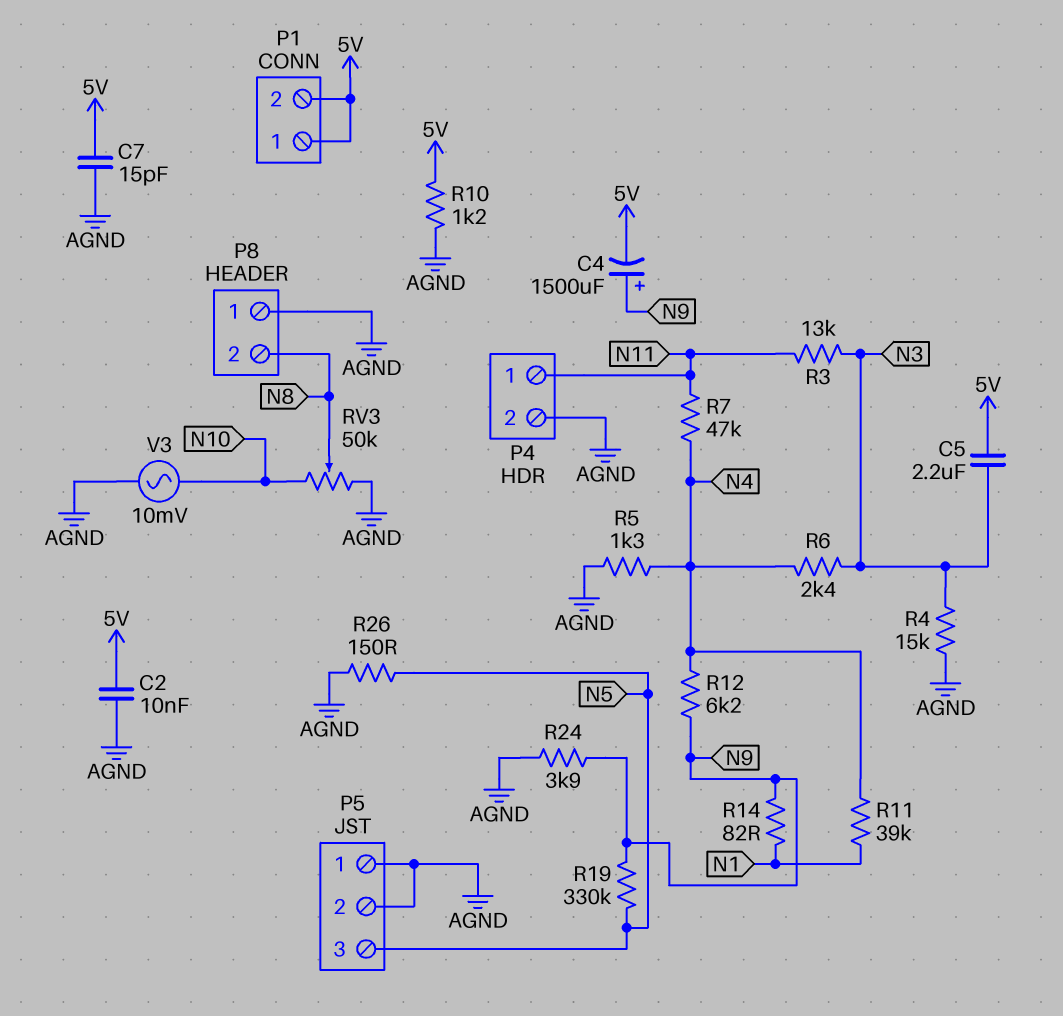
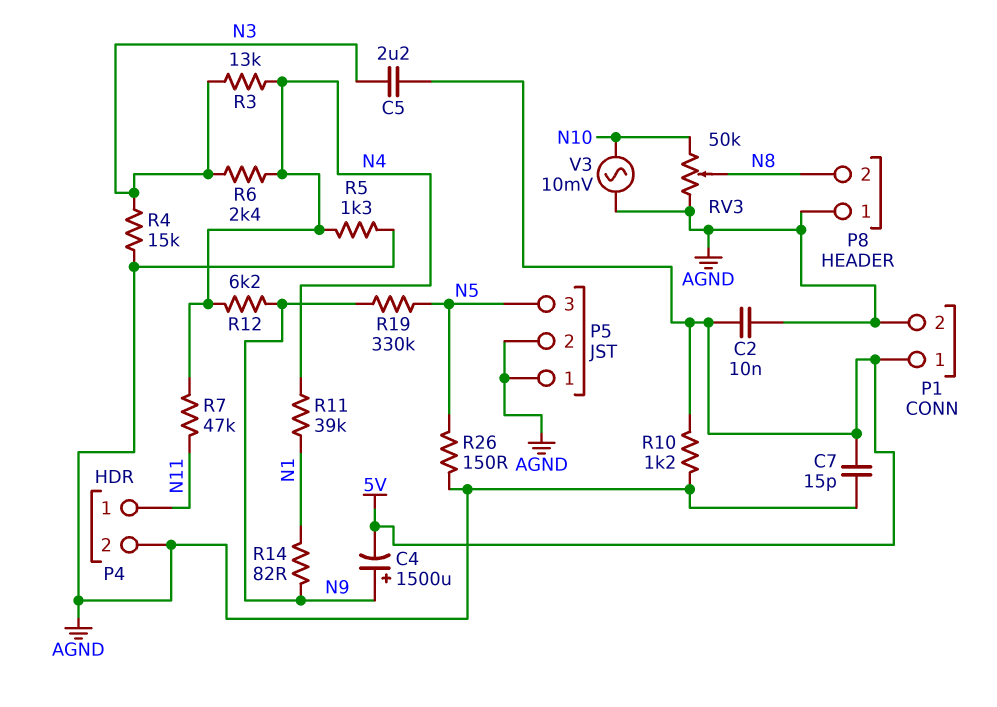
P1 pin 2: 5V -> AGND
R3: 13k (N3, N11) -> 13k (N3, N4)
R24: 3.9k (AGND, N9) -> none

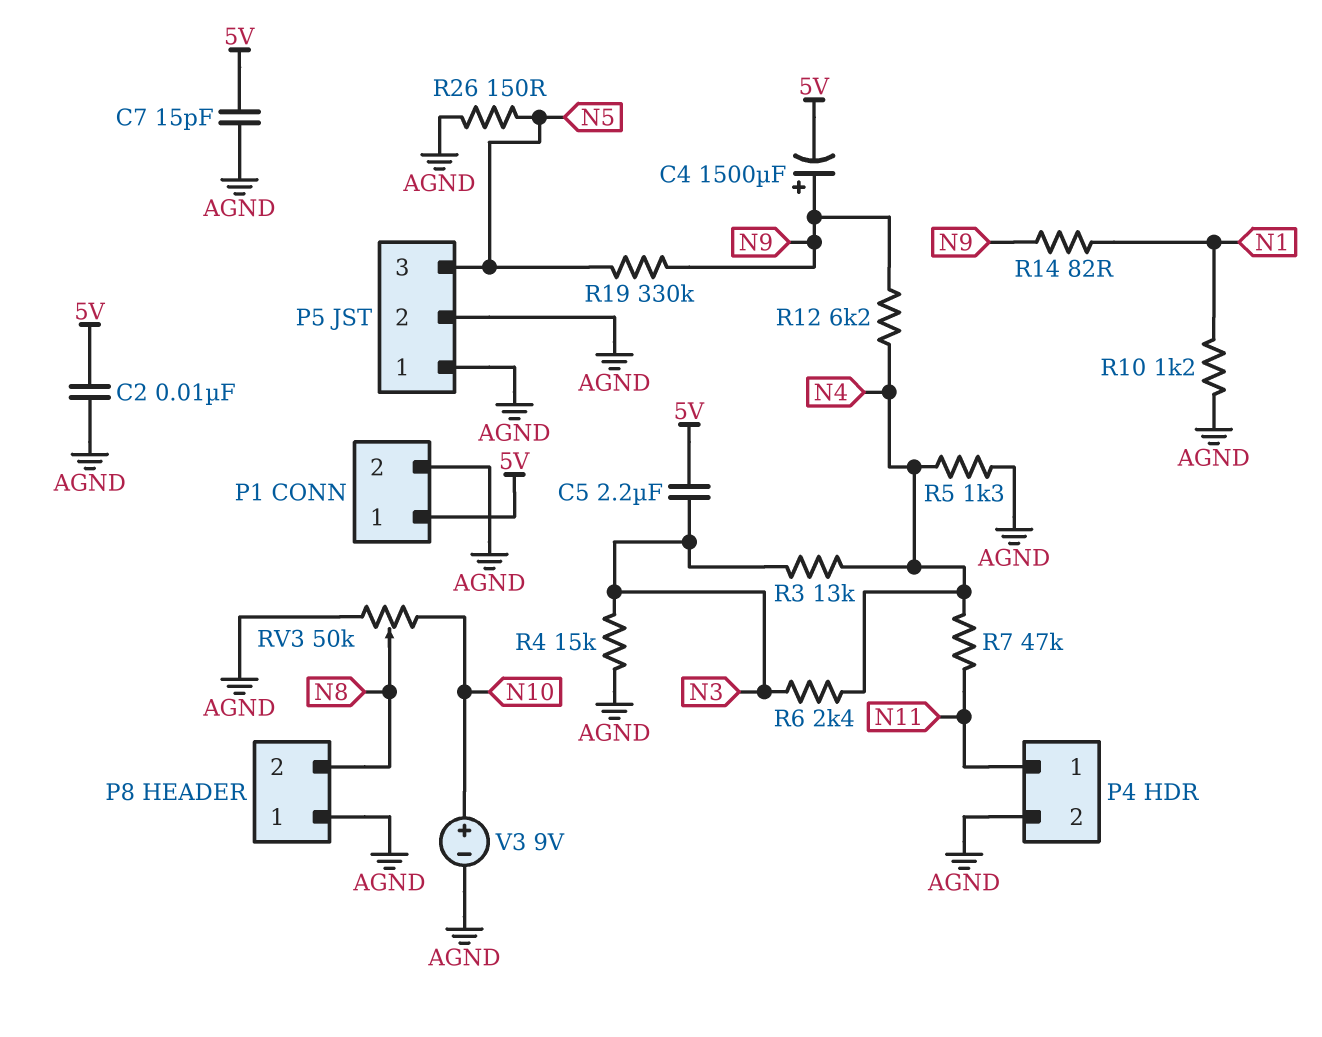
R10: 1.2k (5V, AGND) -> 1.2k (AGND, N1)
R11: 39k (N1, N4) -> none
V3: AC 10mV (AGND, N10) -> 9V (plus N10, minus AGND)

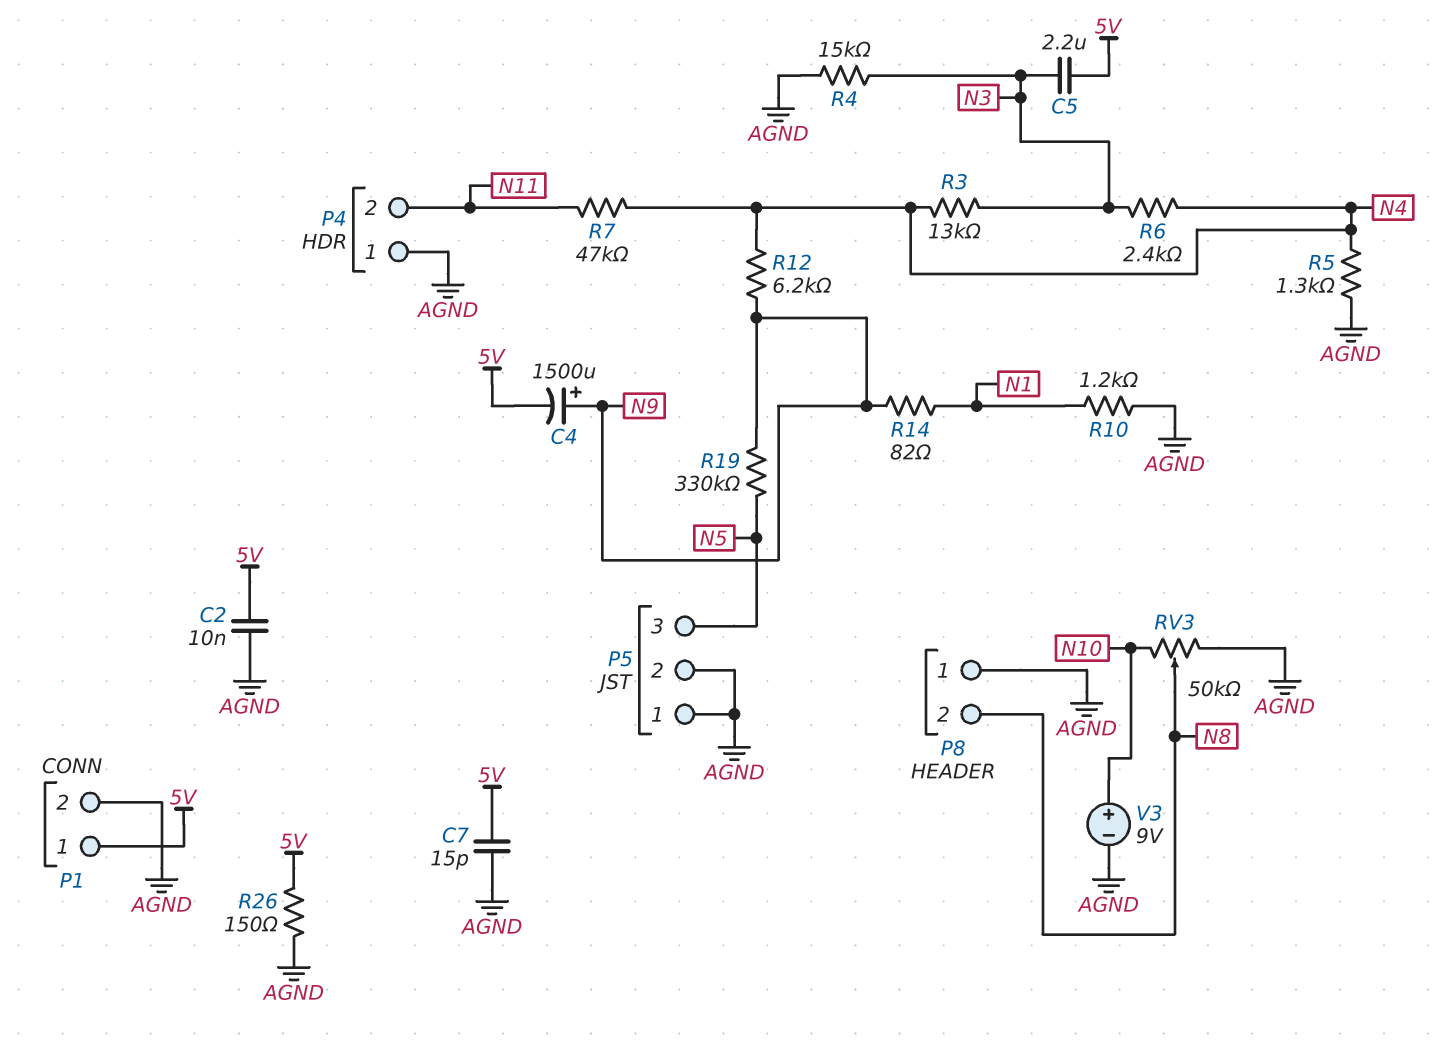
P4 pin 1: N11 -> AGND
P4 pin 2: AGND -> N11
R26: 150 (AGND, N5) -> 150 (5V, AGND)

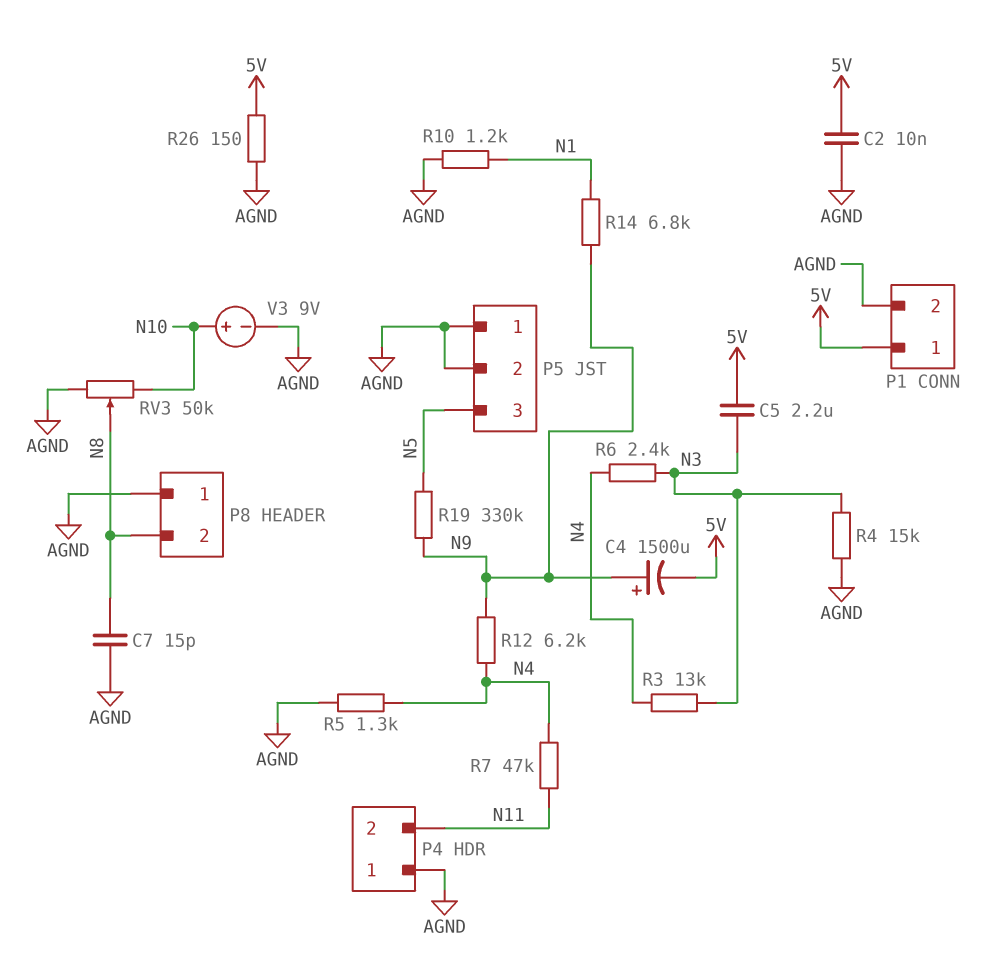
C7: 15pF (5V, AGND) -> 15pF (AGND, N8)
R14: 82 (N1, N9) -> 6.8k (N1, N9)

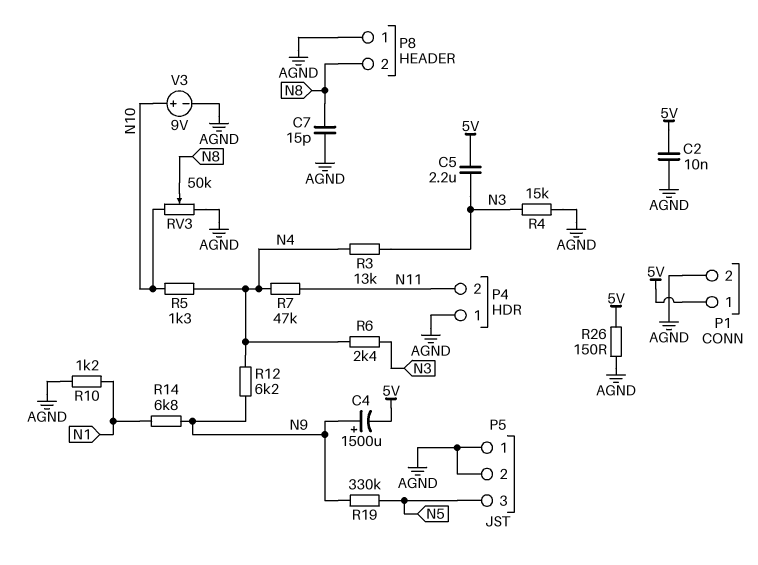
R5: 1.3k (AGND, N4) -> 1.3k (N4, N10)

